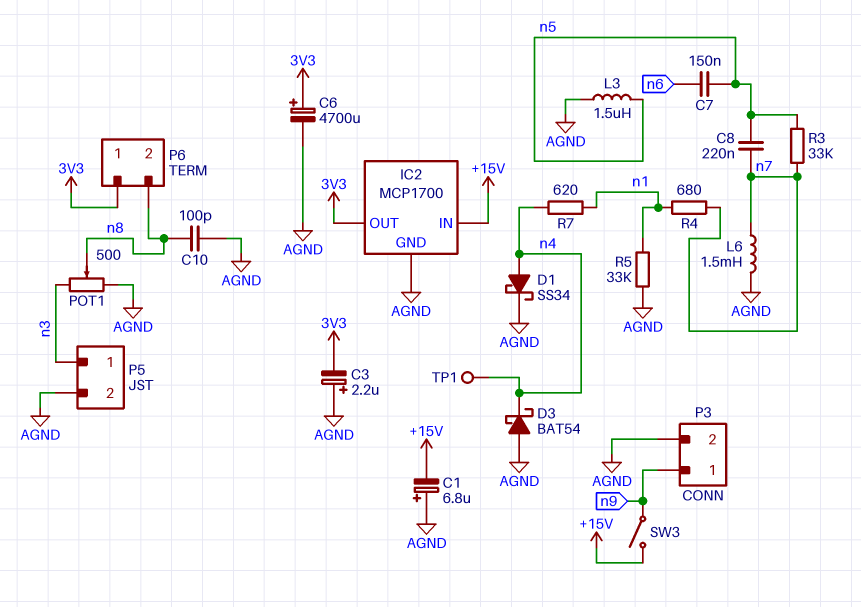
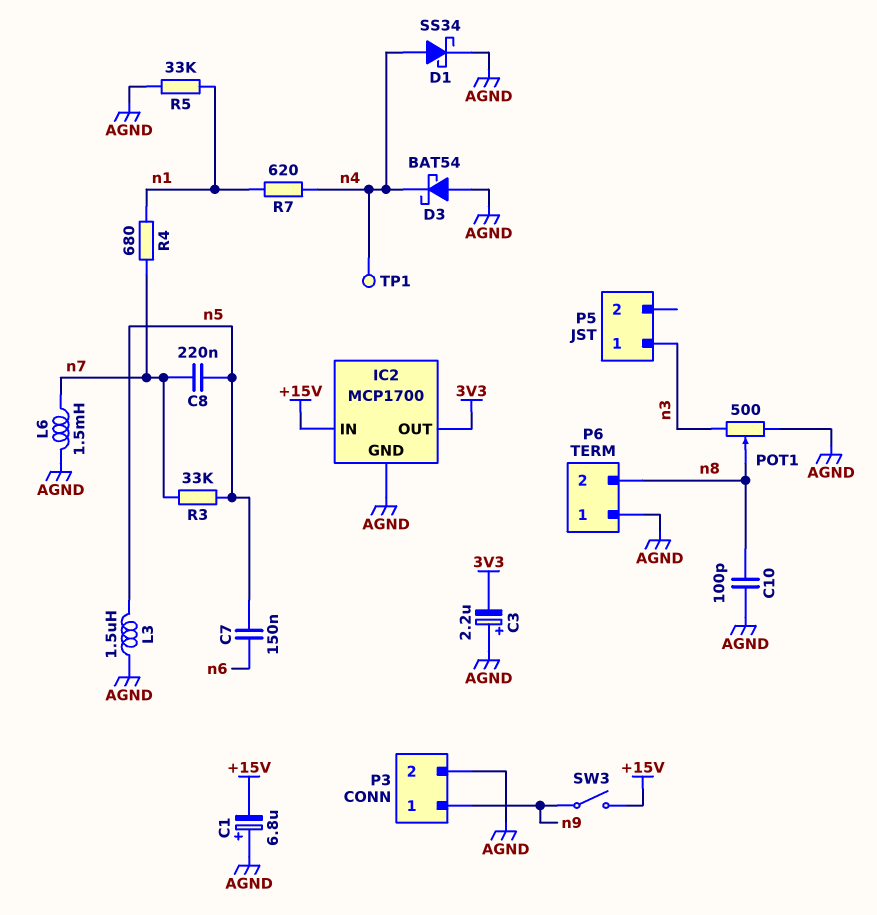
C6: 4700uF (plus 3V3, minus AGND) -> none
P5 pin 2: AGND -> none
P6 pin 1: 3V3 -> AGND

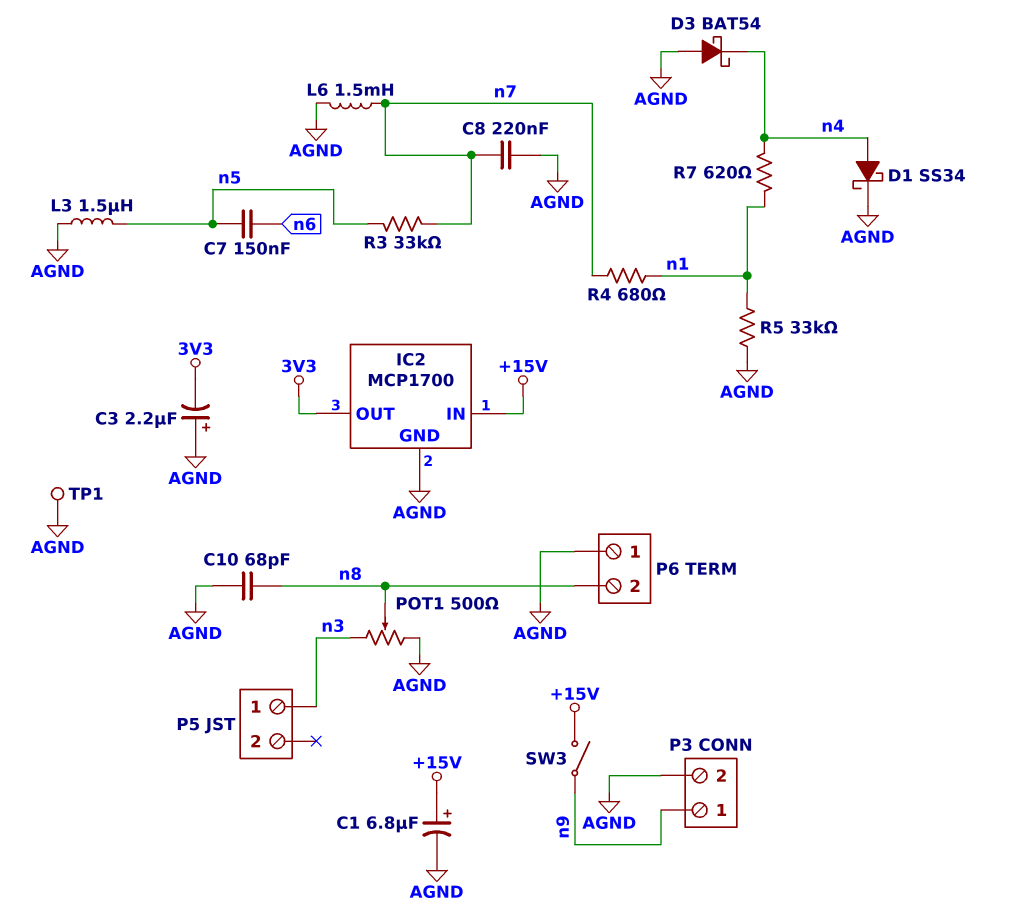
C1: 6.8uF (plus AGND, minus +15V) -> 6.8uF (plus +15V, minus AGND)
C8: 220nF (n5, n7) -> 220nF (AGND, n7)
C10: 100pF (AGND, n8) -> 68pF (AGND, n8)
TP1: test point (n4) -> test point (AGND)

